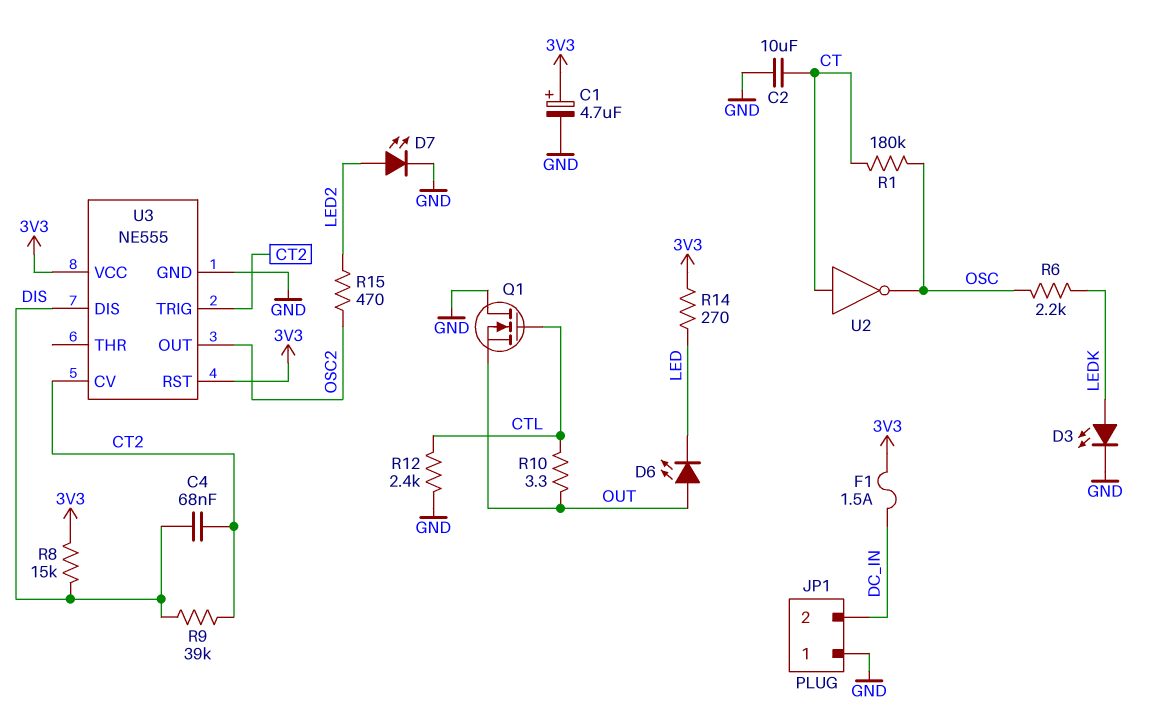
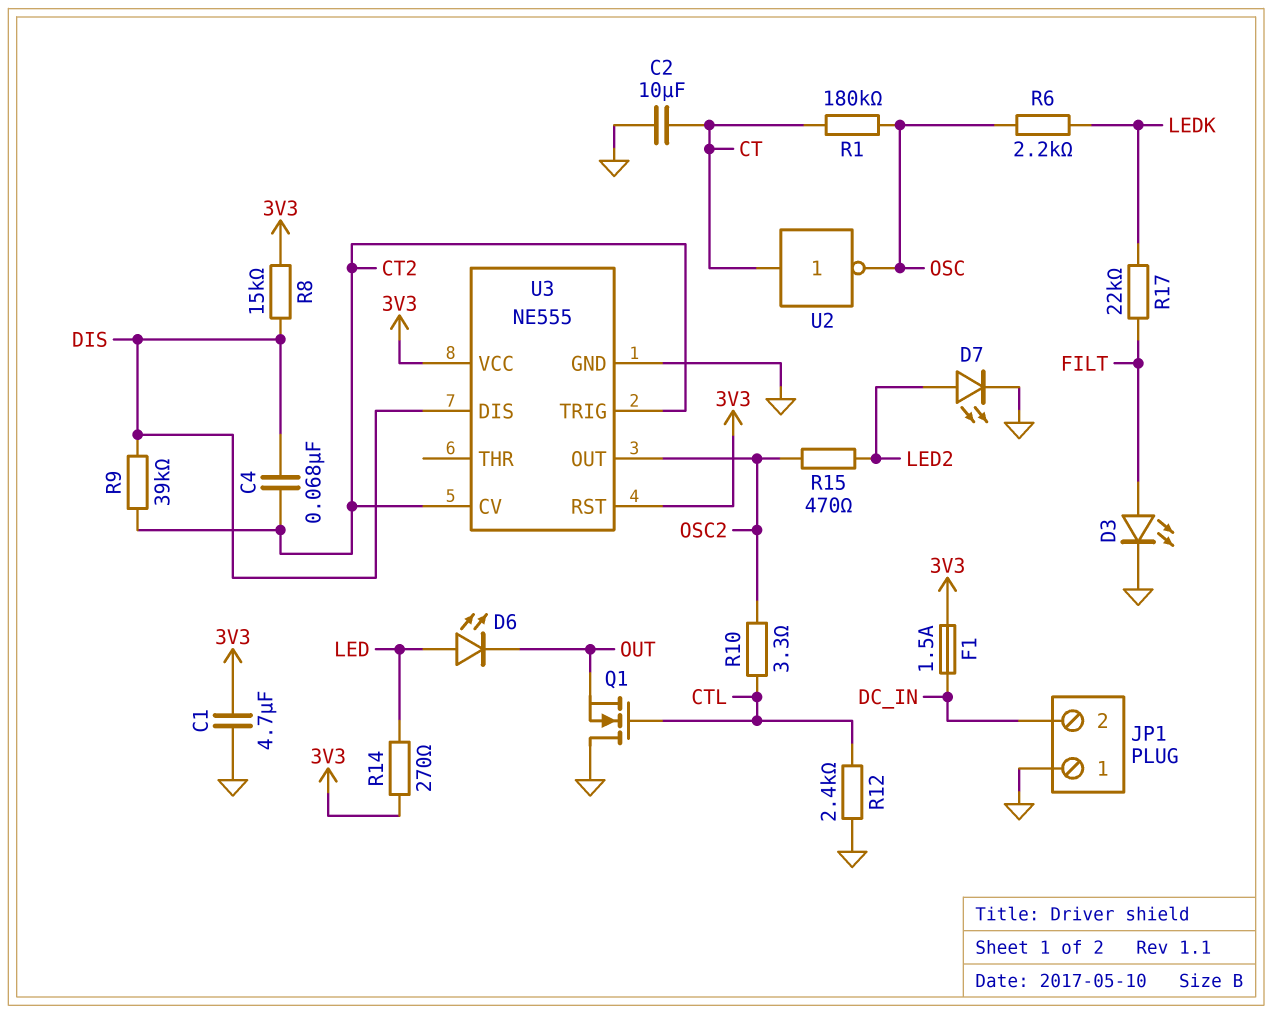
C1: 4.7uF (plus 3V3, minus GND) -> 4.7uF (3V3, GND)
D3: LED (A LEDK, K GND) -> LED (A FILT, K GND)
D6: LED (A OUT, K LED) -> LED (A LED, K OUT)
R10: 3.3 (CTL, OUT) -> 3.3 (CTL, OSC2)
R17: none -> 22k (FILT, LEDK)

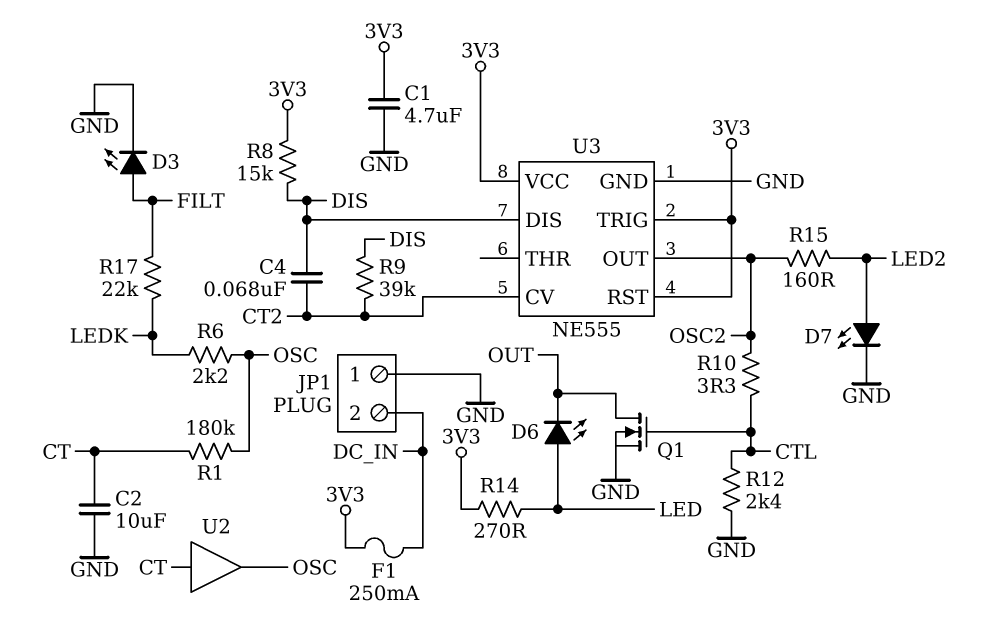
F1: 1.5A (3V3, DC_IN) -> 250mA (3V3, DC_IN)
Q1: NMOS (G CTL, D GND, S OUT) -> NMOS (G CTL, D OUT, S GND)
R15: 470 (LED2, OSC2) -> 160 (LED2, OSC2)
U2: NOT (in CT, out OSC) -> buffer (in CT, out OSC)
U3 pin TRIG: CT2 -> 3V3

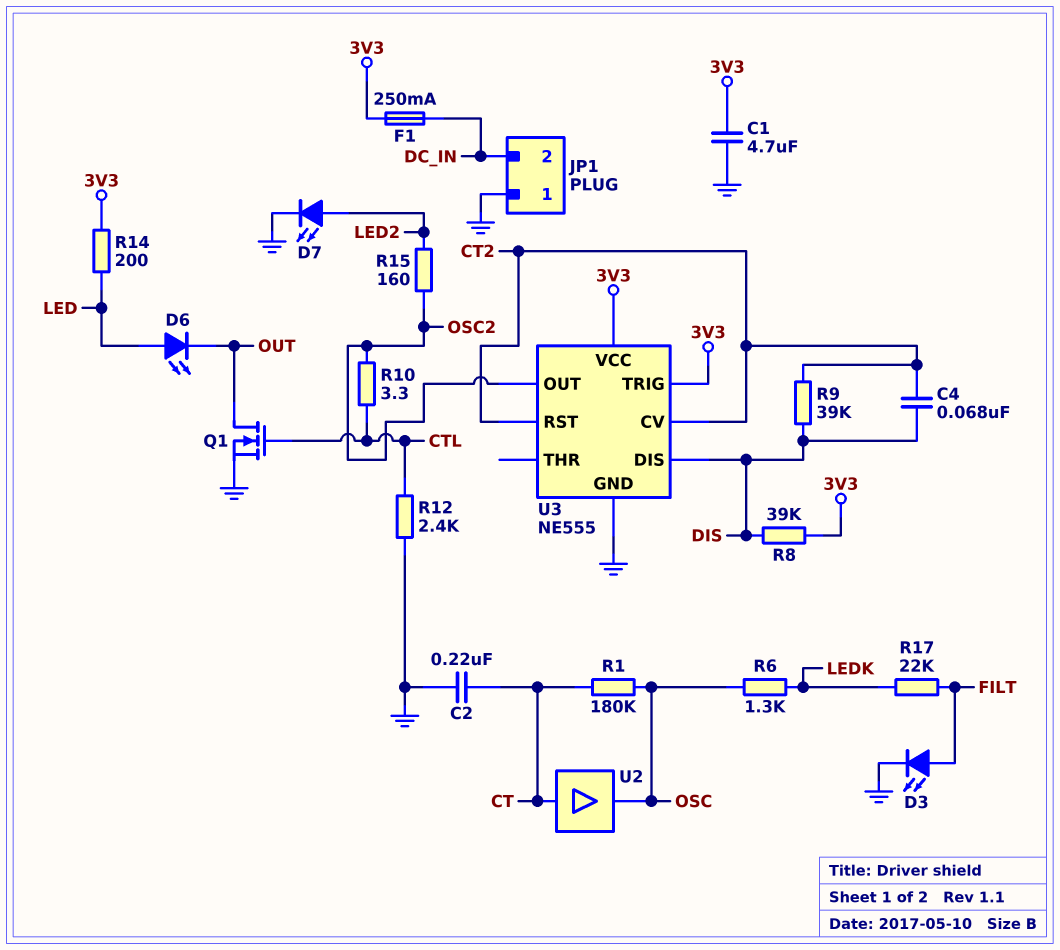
C2: 10uF (CT, GND) -> 220nF (CT, GND)
R6: 2.2k (LEDK, OSC) -> 1.3k (LEDK, OSC)
R8: 15k (3V3, DIS) -> 39k (3V3, DIS)
R14: 270 (3V3, LED) -> 200 (3V3, LED)
U3 pin RST: 3V3 -> CT2

